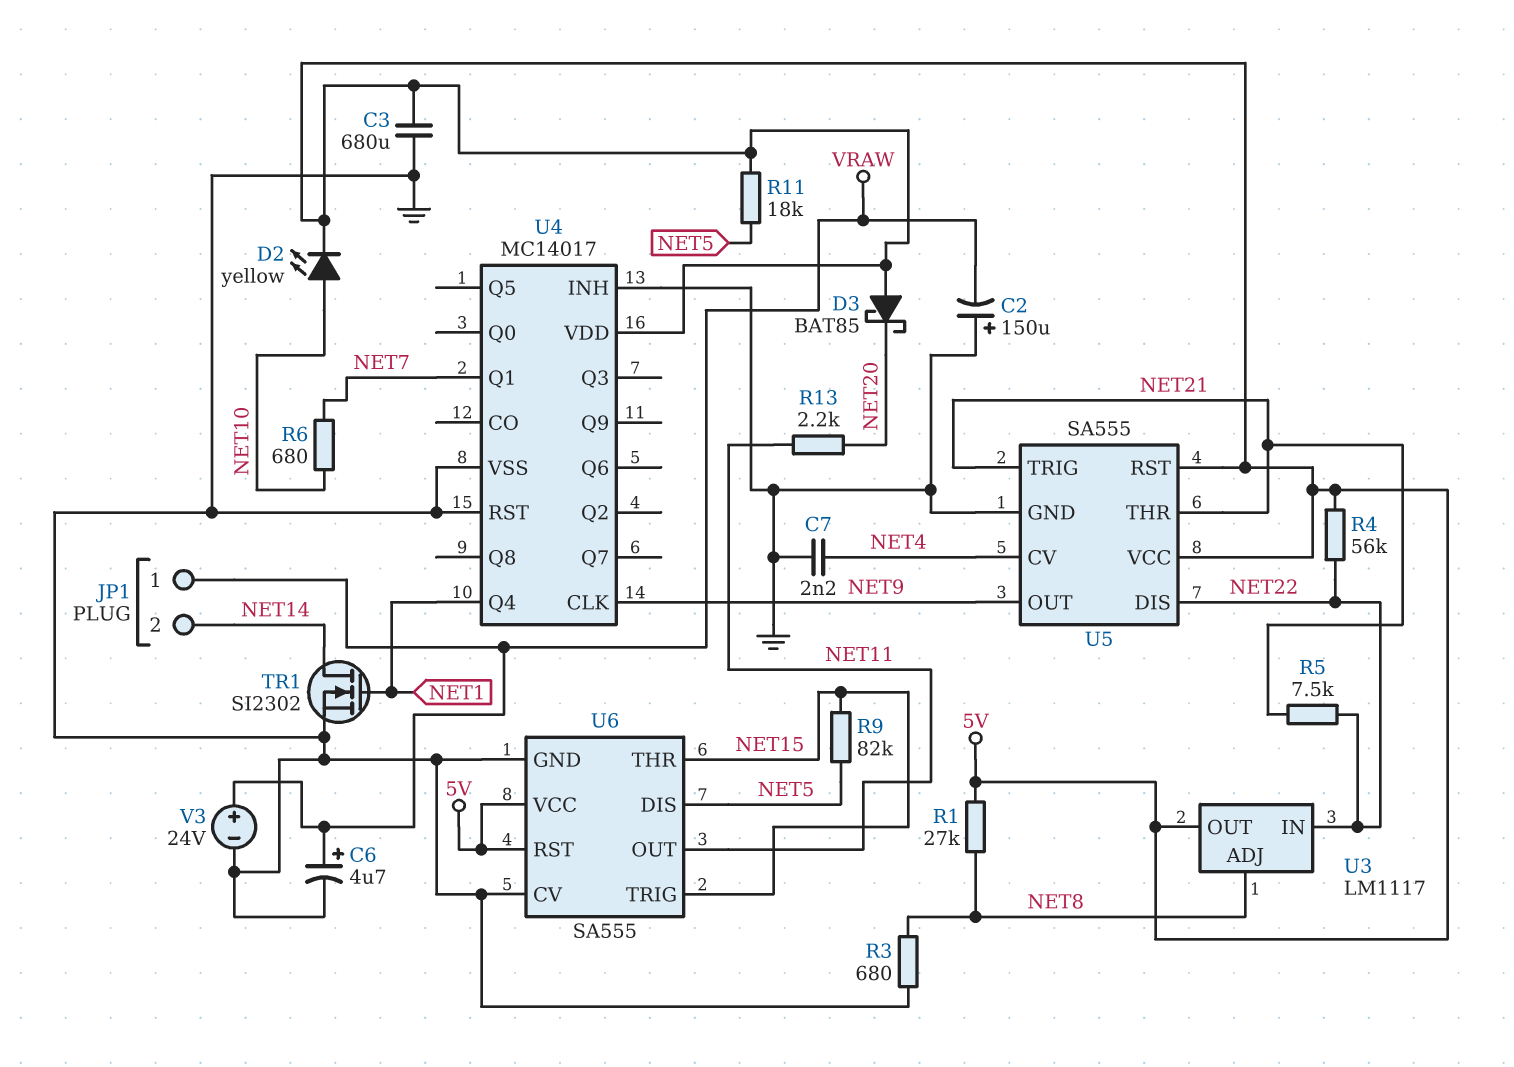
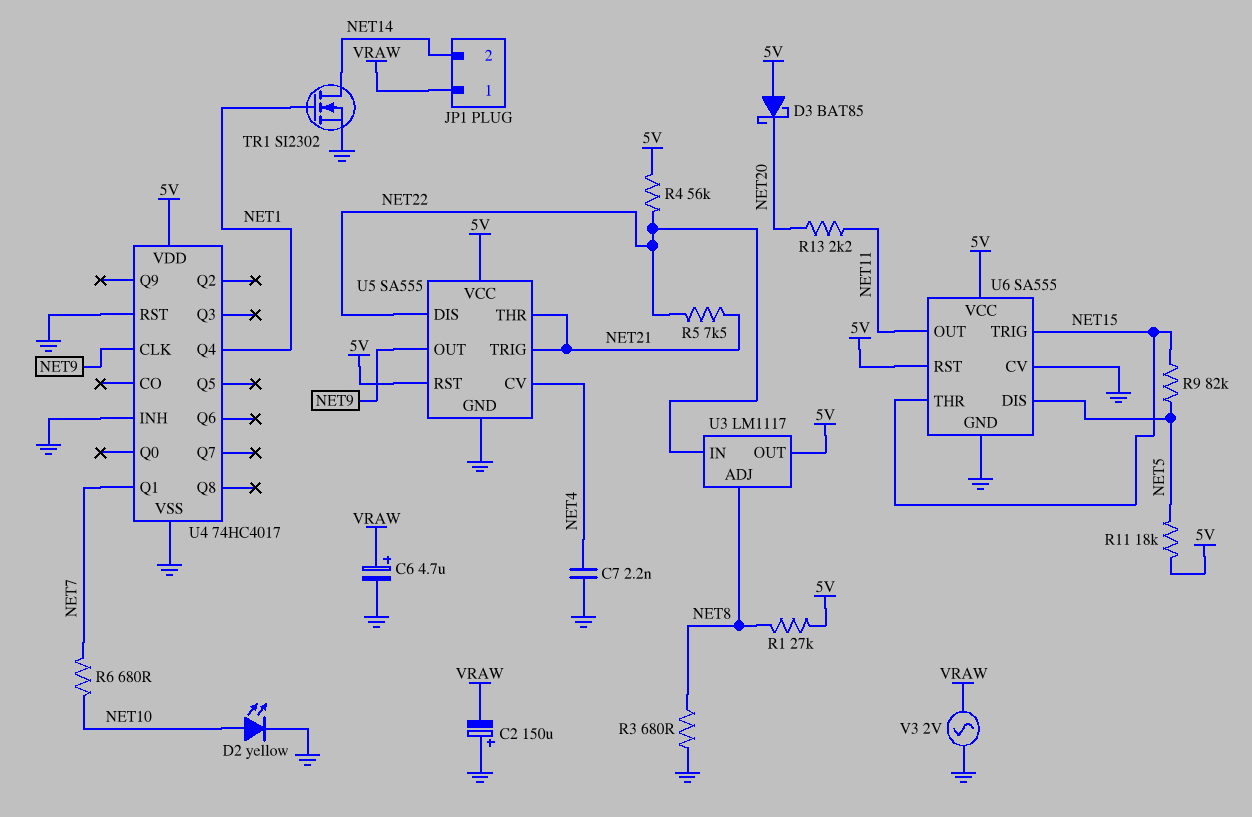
C3: 680uF (5V, GND) -> none
D2: LED yellow (A NET10, K 5V) -> LED yellow (A NET10, K GND)
U4: MC14017 -> 74HC4017
V3: 24V (plus VRAW, minus GND) -> AC 2V (GND, VRAW)

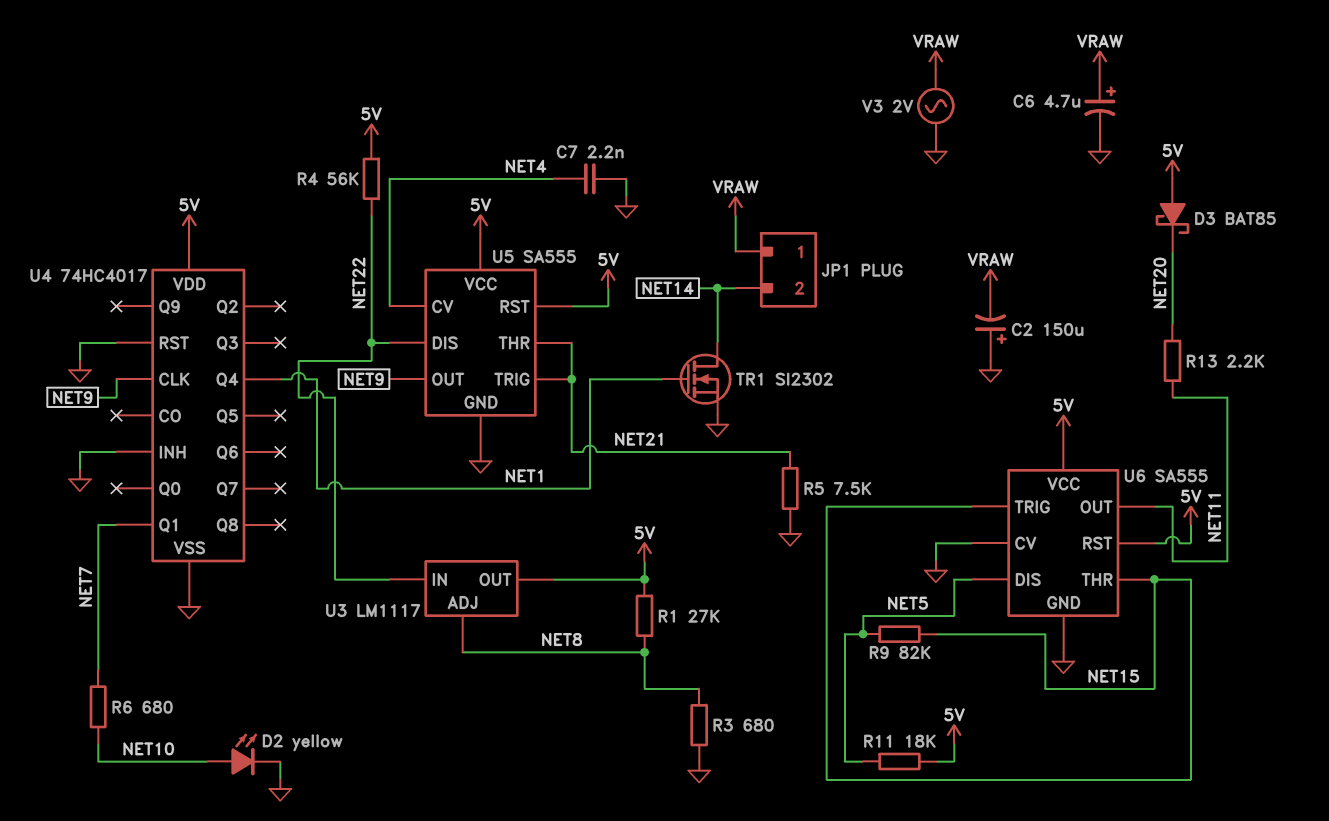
R5: 7.5k (NET21, NET22) -> 7.5k (GND, NET21)

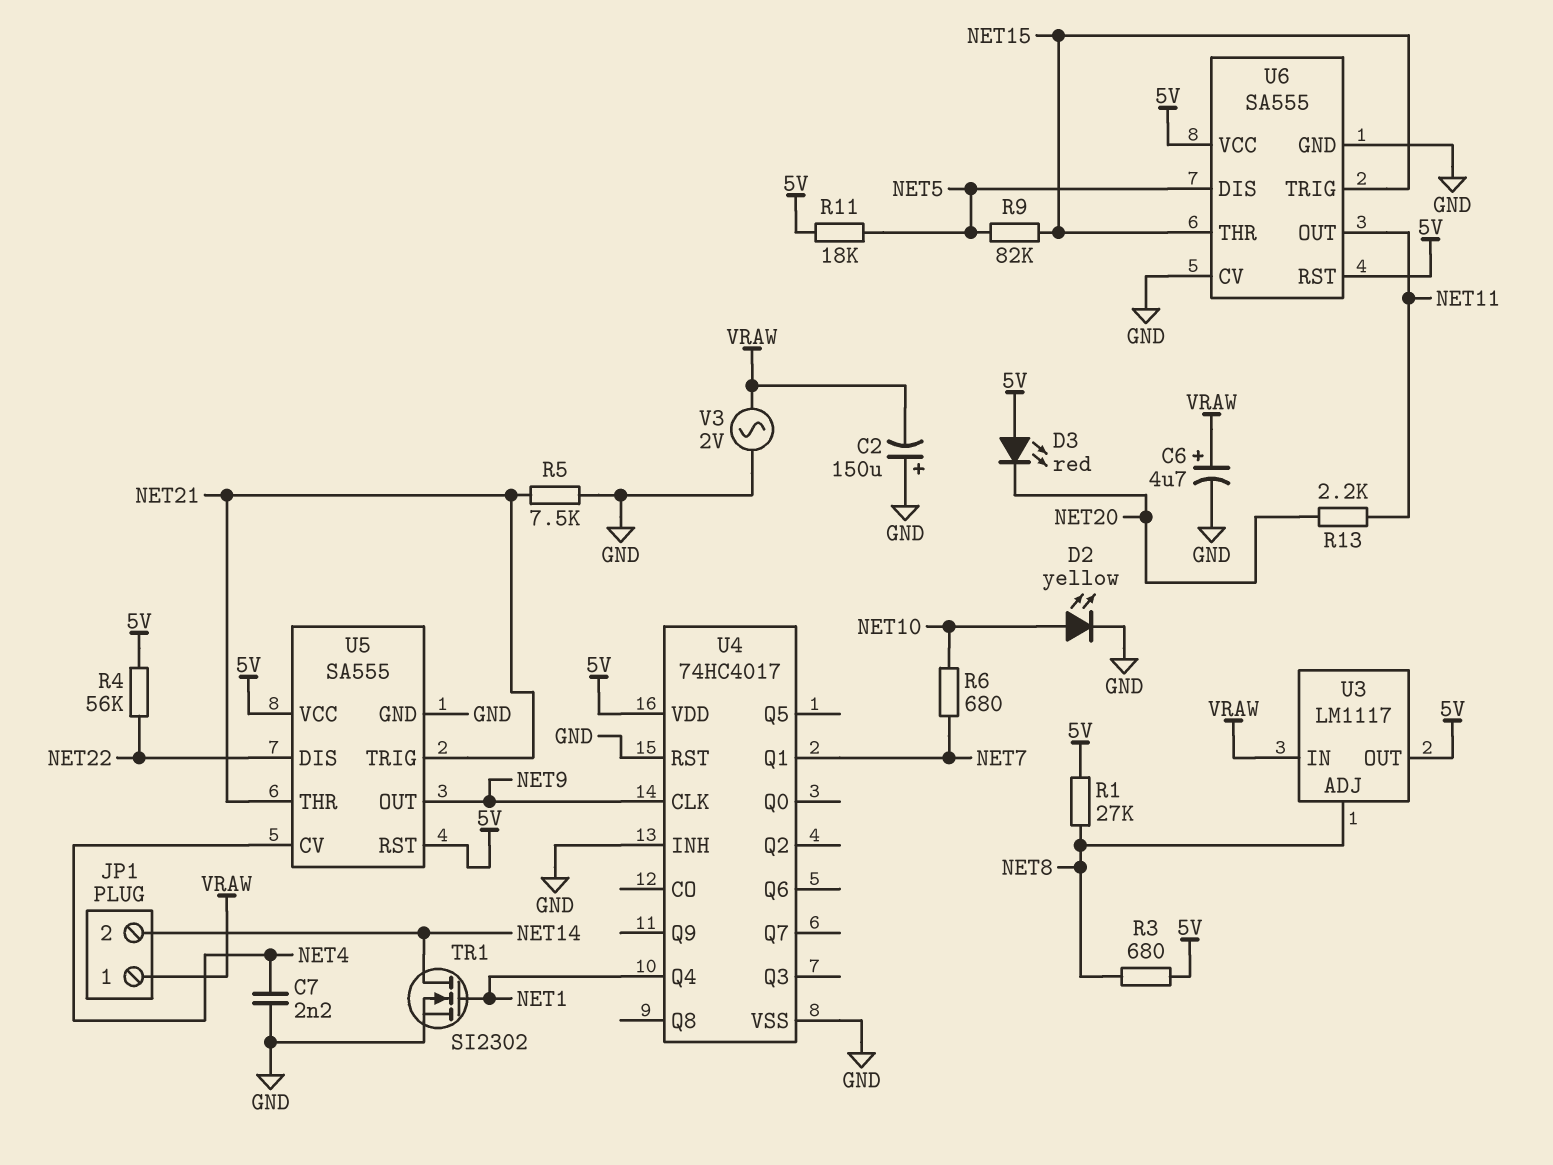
D3: schottky BAT85 (A 5V, K NET20) -> LED red (A 5V, K NET20)
R3: 680 (GND, NET8) -> 680 (5V, NET8)
U3 pin IN: NET22 -> VRAW

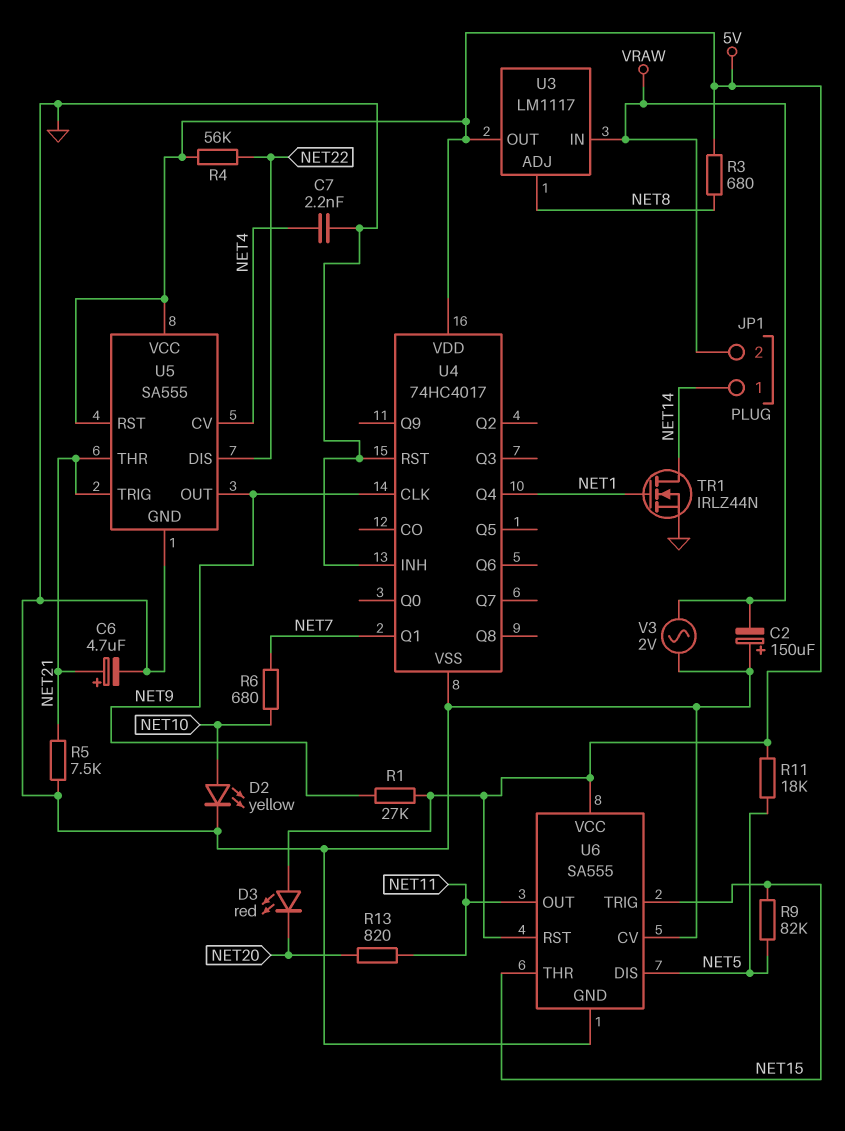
C6: 4.7uF (plus VRAW, minus GND) -> 4.7uF (plus NET21, minus GND)
JP1 pin 1: VRAW -> NET14
JP1 pin 2: NET14 -> VRAW
R1: 27k (5V, NET8) -> 27k (5V, NET9)
R13: 2.2k (NET11, NET20) -> 820 (NET11, NET20)
TR1: NMOS SI2302 (G NET1, D NET14, S GND) -> NMOS IRLZ44N (G NET1, D NET14, S GND)

